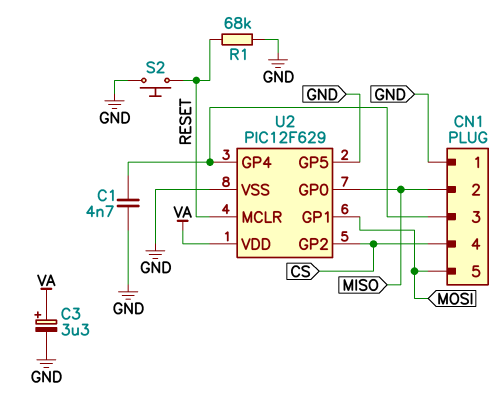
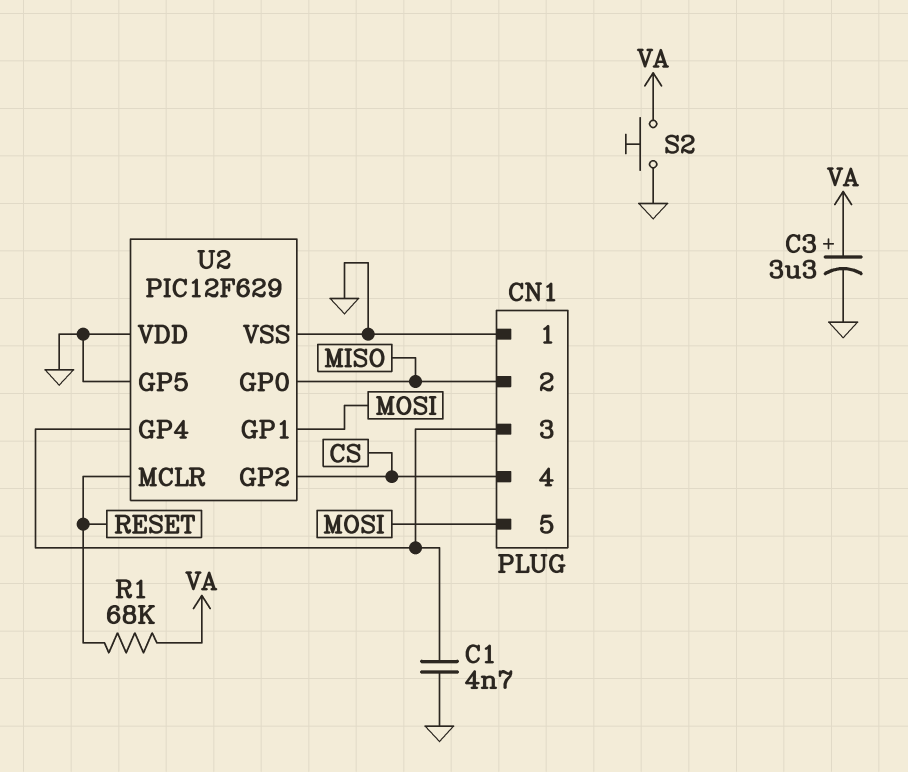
R1: 68k (GND, RESET) -> 68k (RESET, VA)
S2: button (GND, RESET) -> button (GND, VA)
U2 pin VDD: VA -> GND

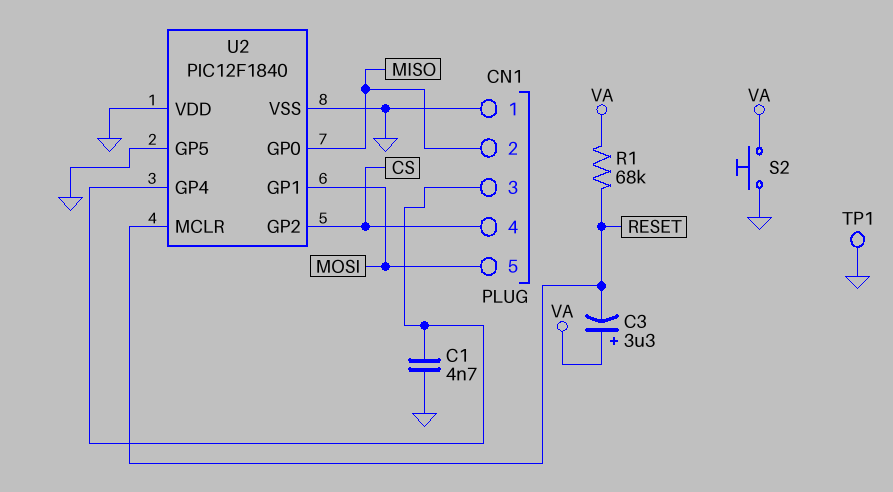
C3: 3.3uF (plus VA, minus GND) -> 3.3uF (plus VA, minus RESET)
TP1: none -> test point (GND)
U2: PIC12F629 -> PIC12F1840

